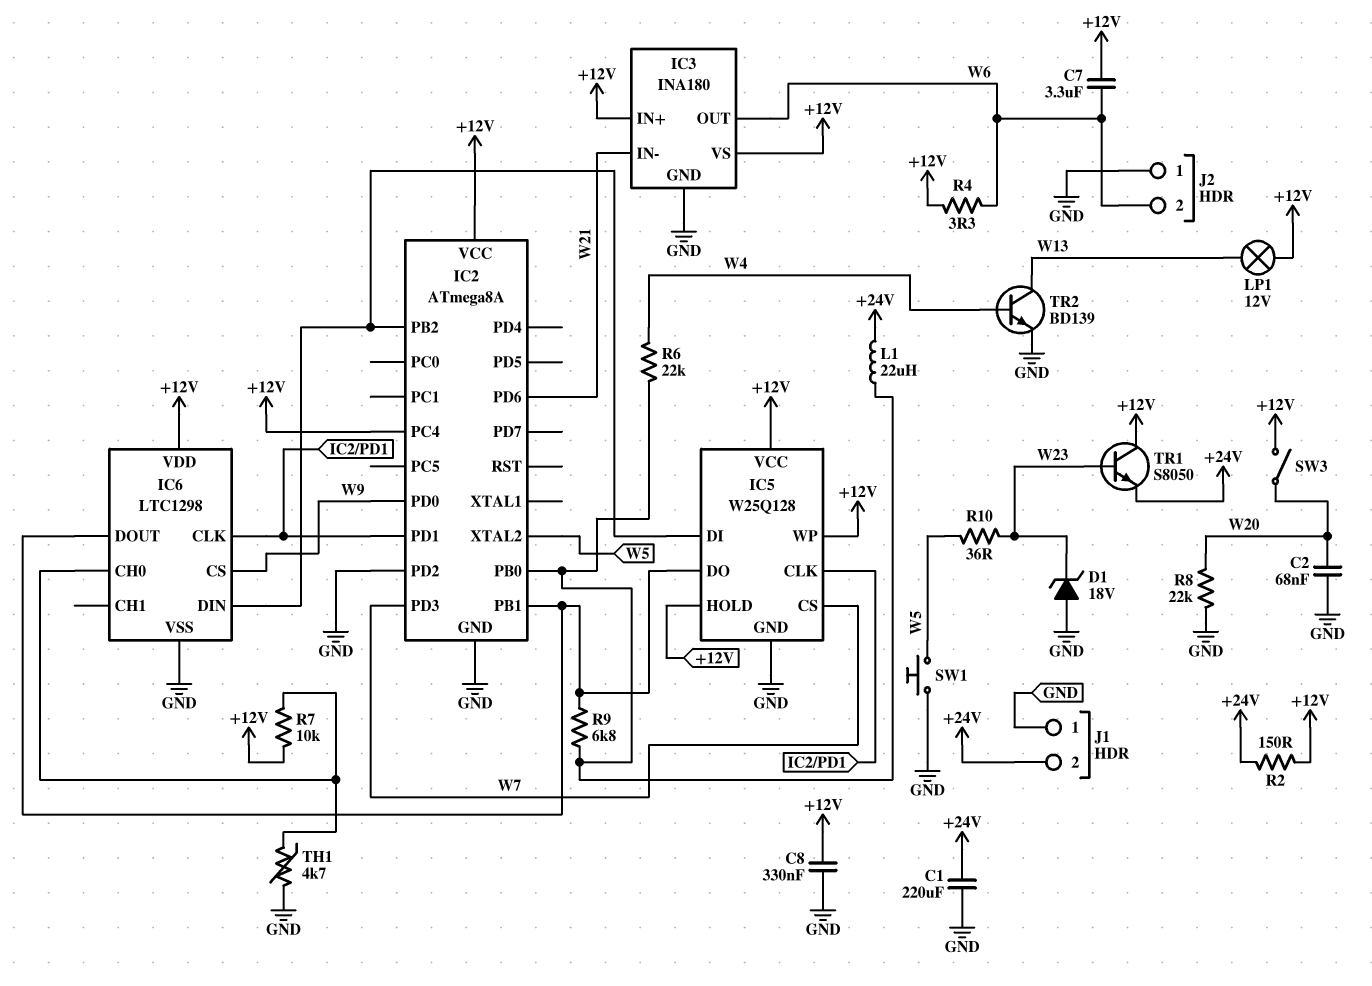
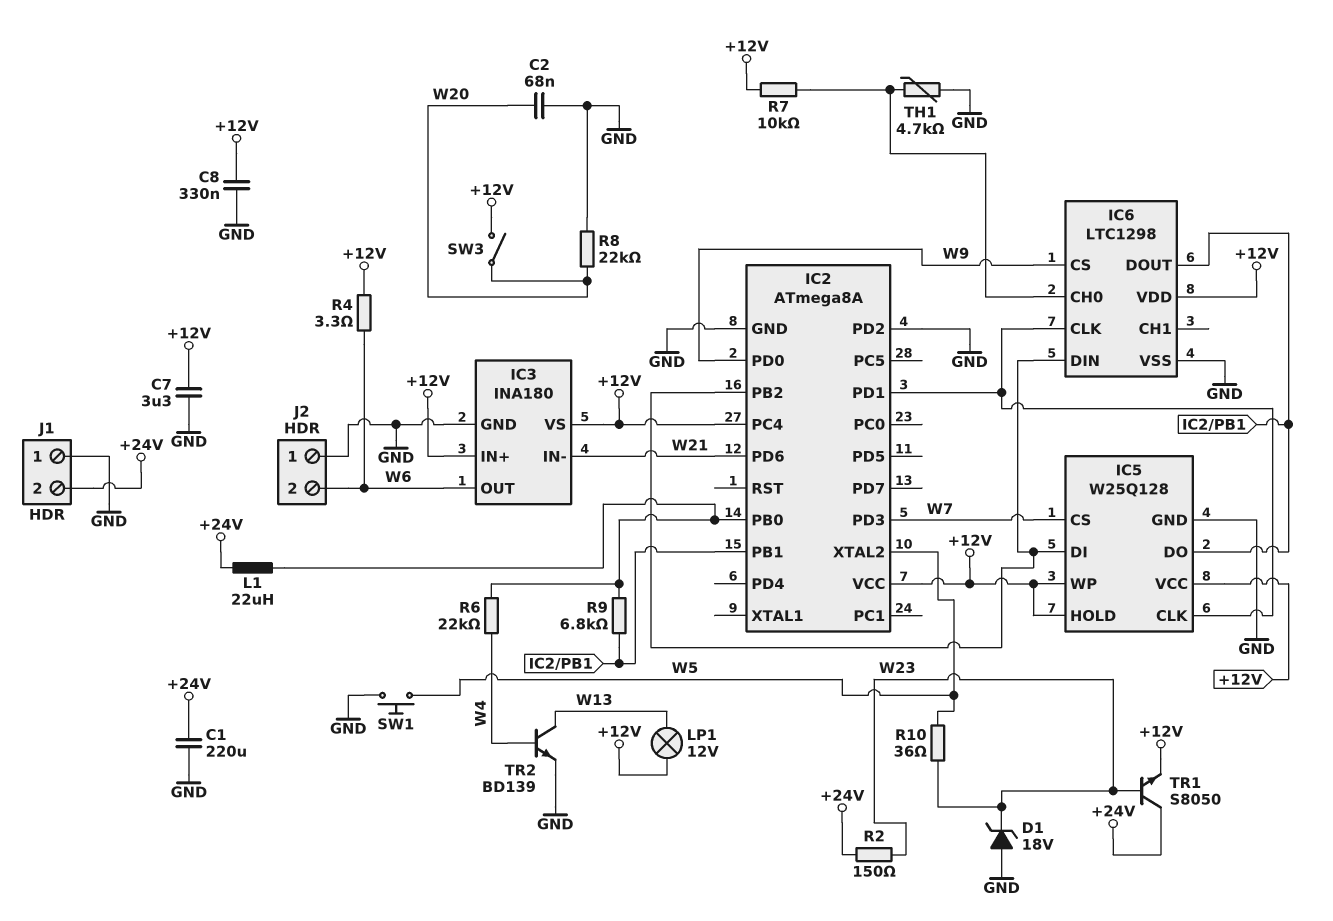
C7: 3.3uF (+12V, W6) -> 3.3uF (+12V, GND)
R2: 150 (+12V, +24V) -> 150 (+24V, W23)
TR1: NPN S8050 (B W23, C +12V, E +24V) -> NPN S8050 (B W23, C +24V, E +12V)

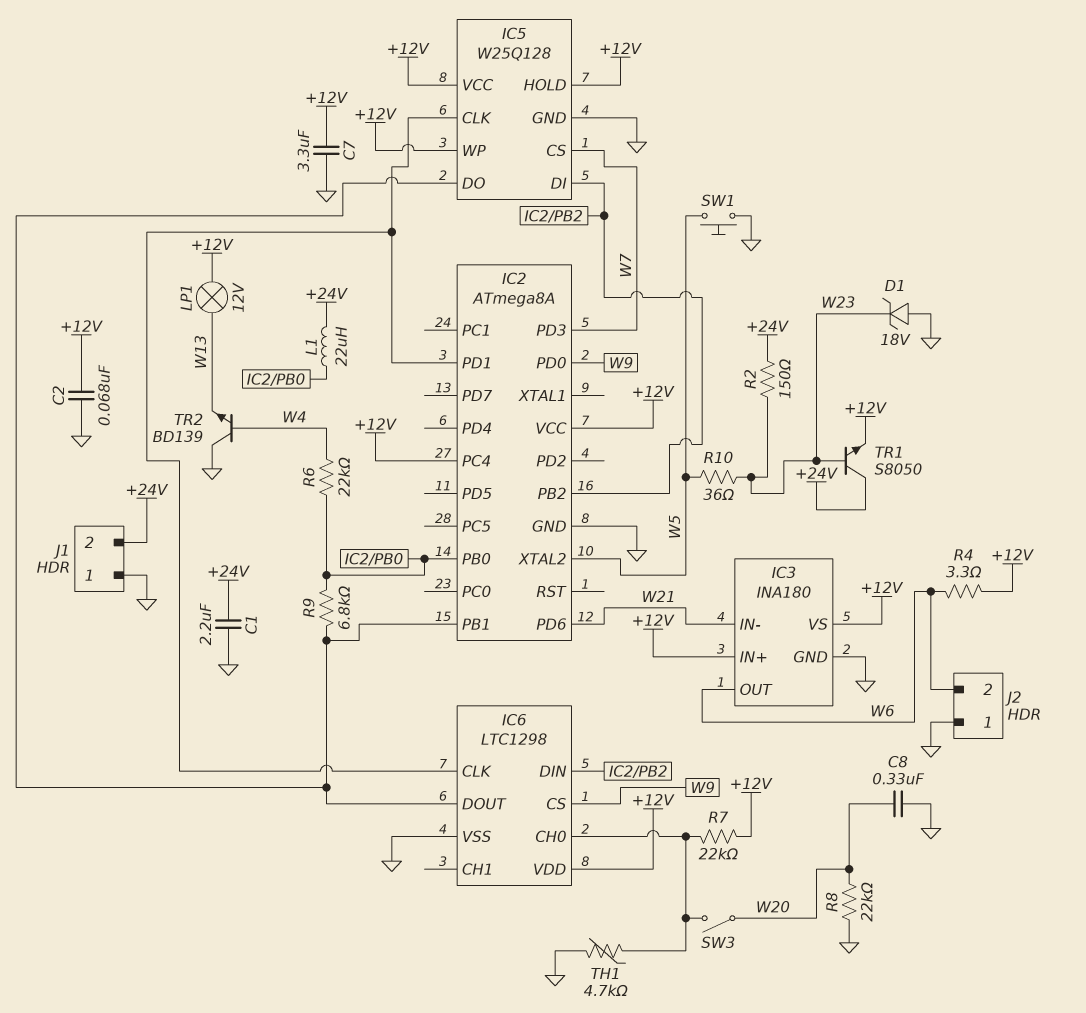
C1: 220uF (+24V, GND) -> 2.2uF (+24V, GND)
C2: 68nF (GND, W20) -> 68nF (+12V, GND)
C8: 330nF (+12V, GND) -> 330nF (GND, W20)
IC2 pin PD2: GND -> none
R7: 10k (+12V, IC6/CH0) -> 22k (+12V, IC6/CH0)
SW3: switch (+12V, W20) -> switch (IC6/CH0, W20)
TR2: NPN BD139 (B W4, C W13, E GND) -> NPN BD139 (B W4, C GND, E W13)

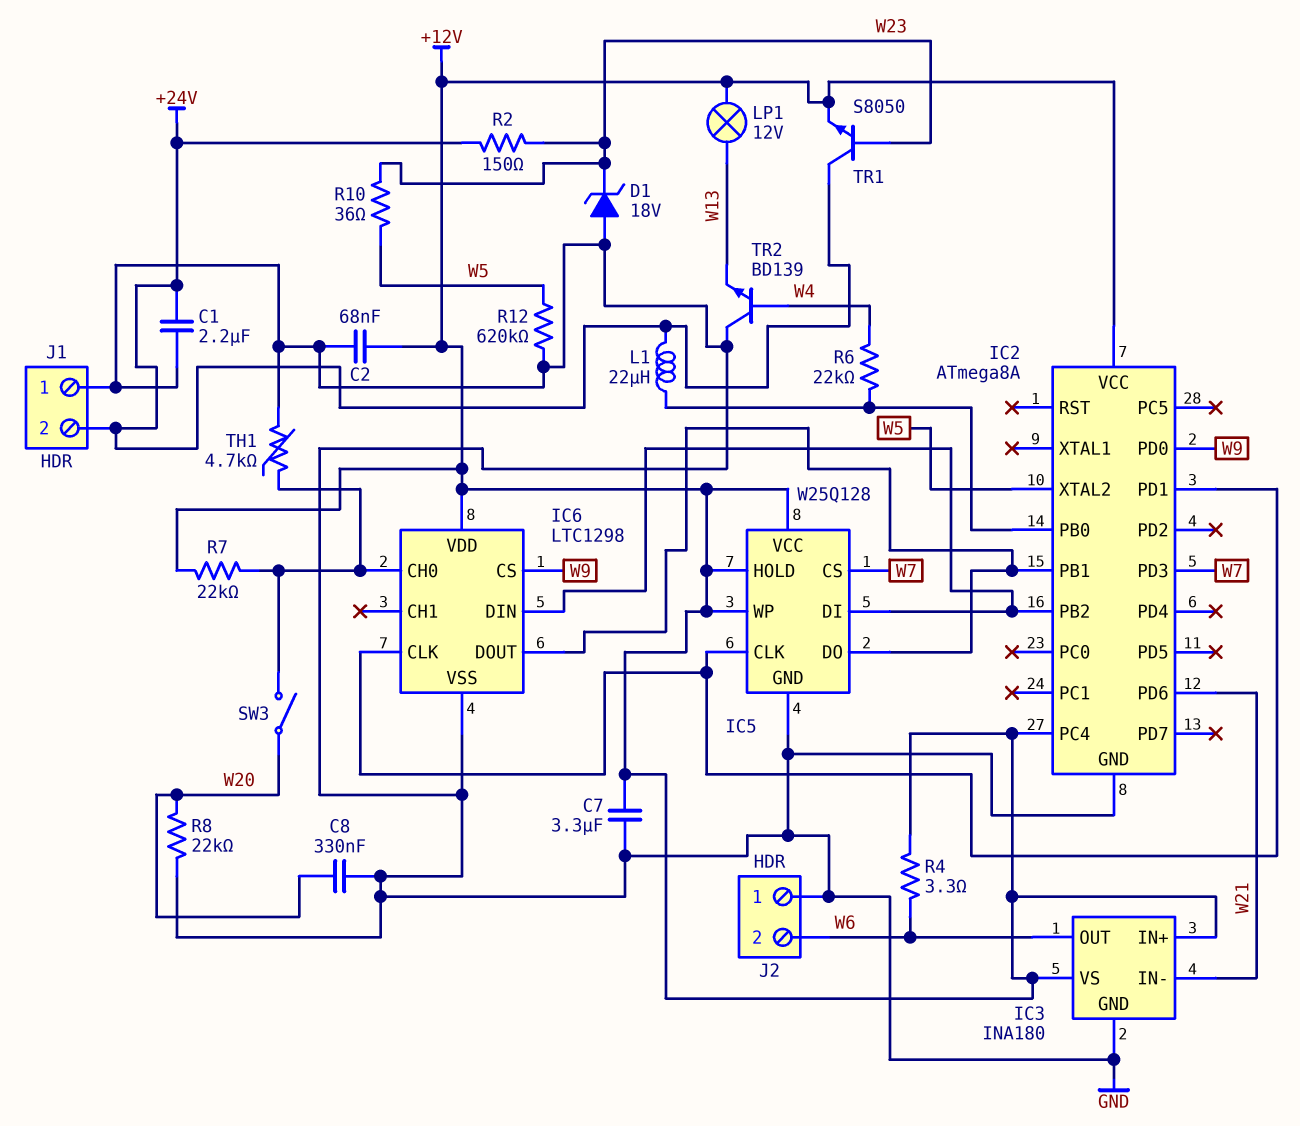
R9: 6.8k (IC2/PB0, IC2/PB1) -> none
R12: none -> 620k (GND, W5)
SW1: button (GND, W5) -> none

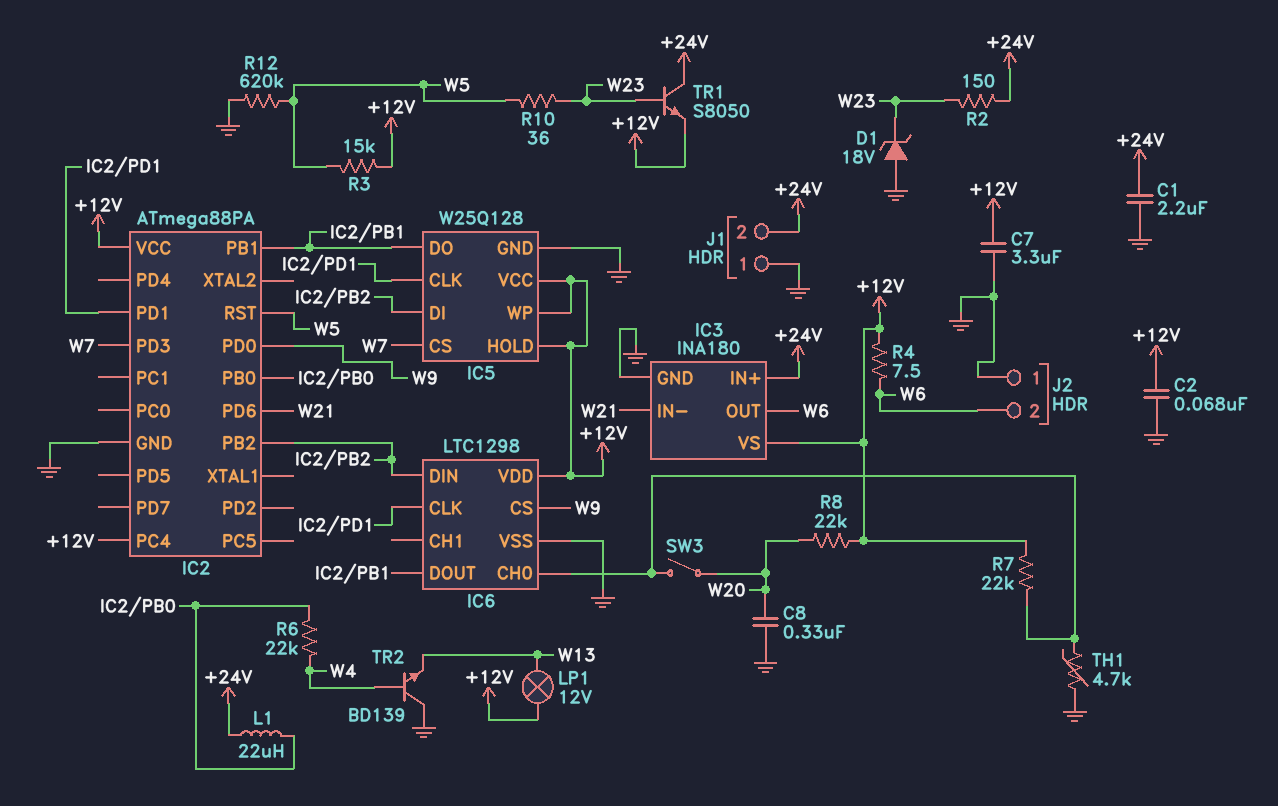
IC2: ATmega8A -> ATmega88PA
IC2 pin RST: none -> W5
IC2 pin XTAL2: W5 -> none
IC3 pin IN+: +12V -> +24V
R3: none -> 15k (+12V, W5)
R4: 3.3 (+12V, W6) -> 7.5 (+12V, W6)
R8: 22k (GND, W20) -> 22k (+12V, W20)

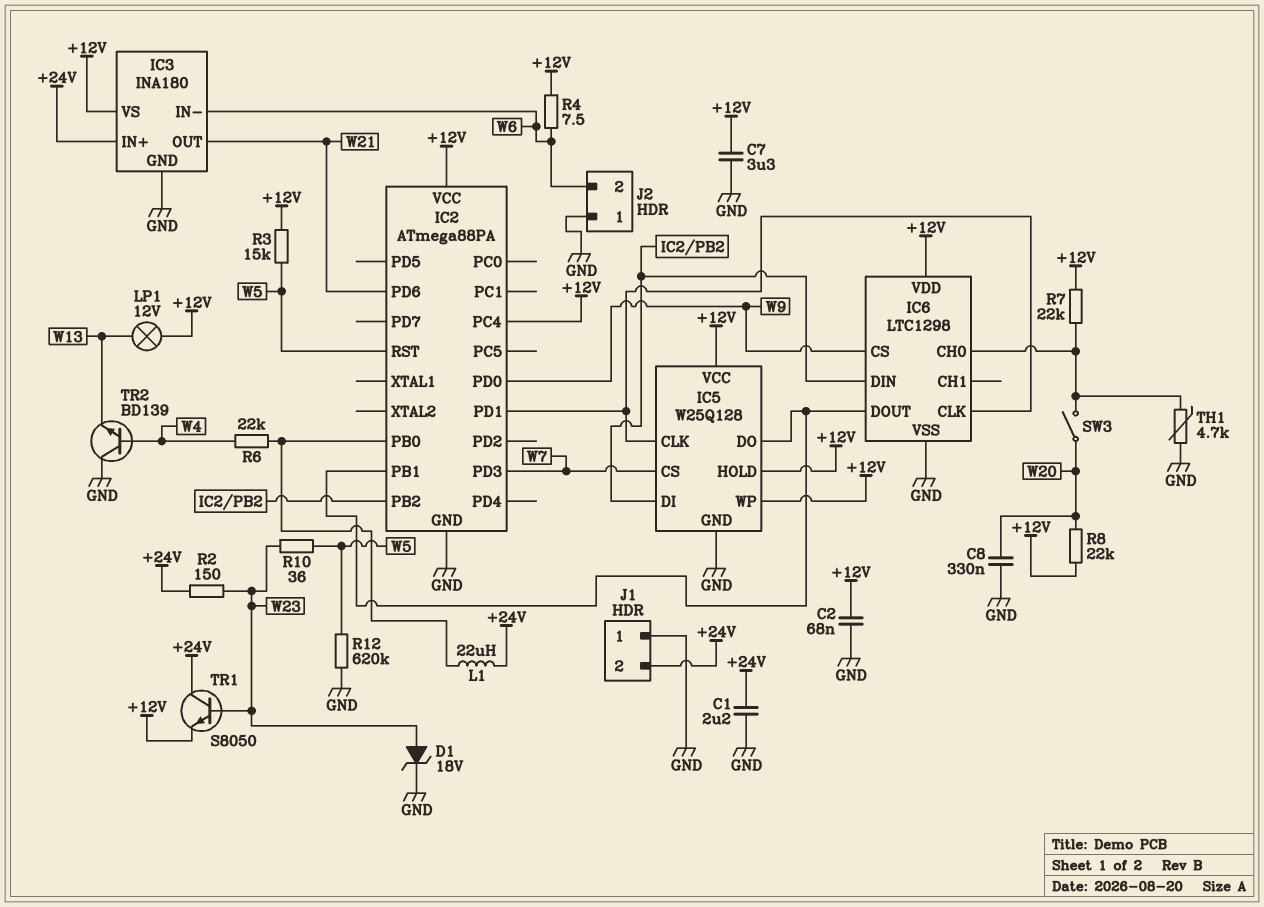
D1: zener 18V (A GND, K W23) -> zener 18V (A W23, K GND)
IC3 pin IN-: W21 -> W6
IC3 pin OUT: W6 -> W21

